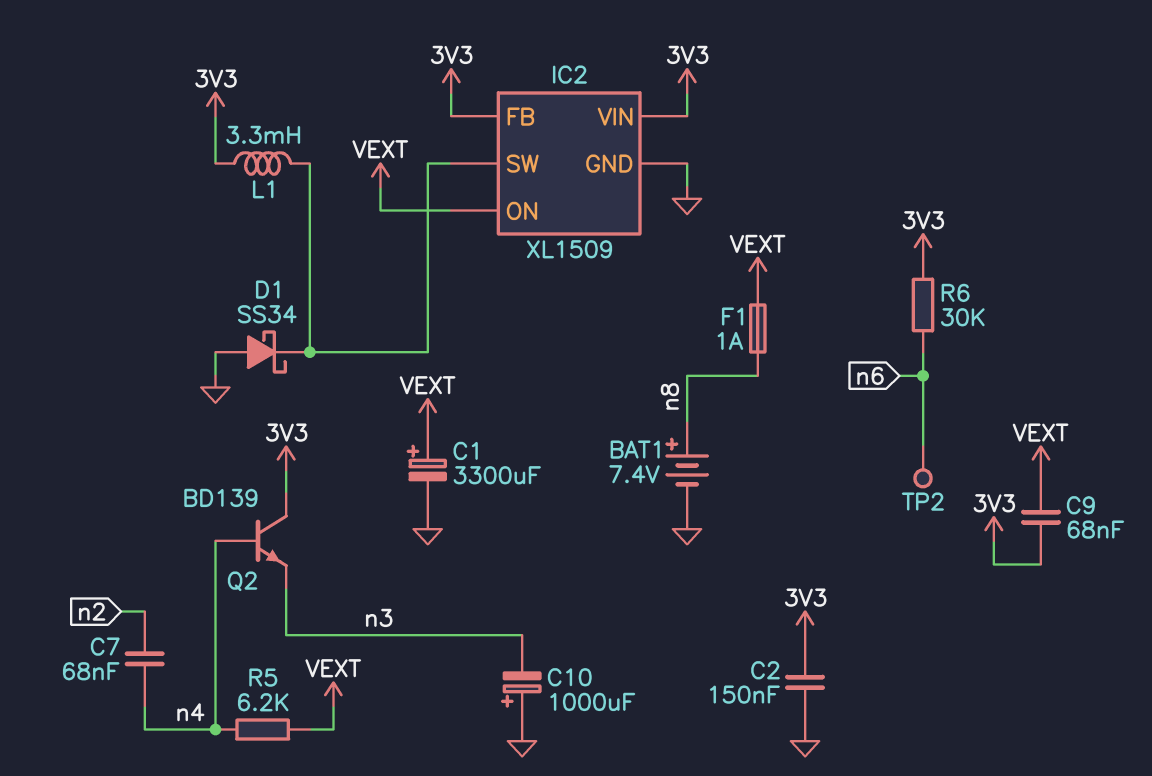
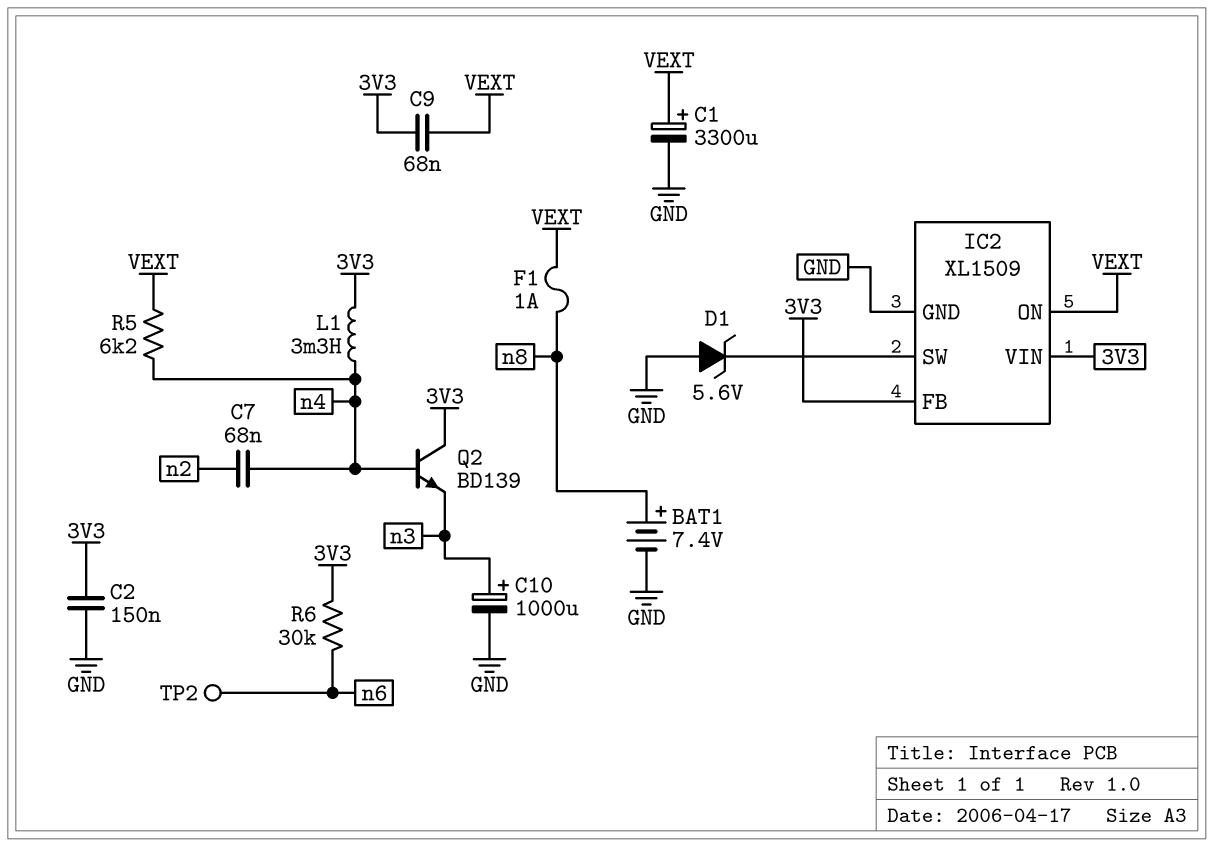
C10: 1000uF (plus GND, minus n3) -> 1000uF (plus n3, minus GND)
D1: schottky SS34 (A GND, K IC2/SW) -> zener 5.6V (A GND, K IC2/SW)
L1: 3.3mH (3V3, IC2/SW) -> 3.3mH (3V3, n4)

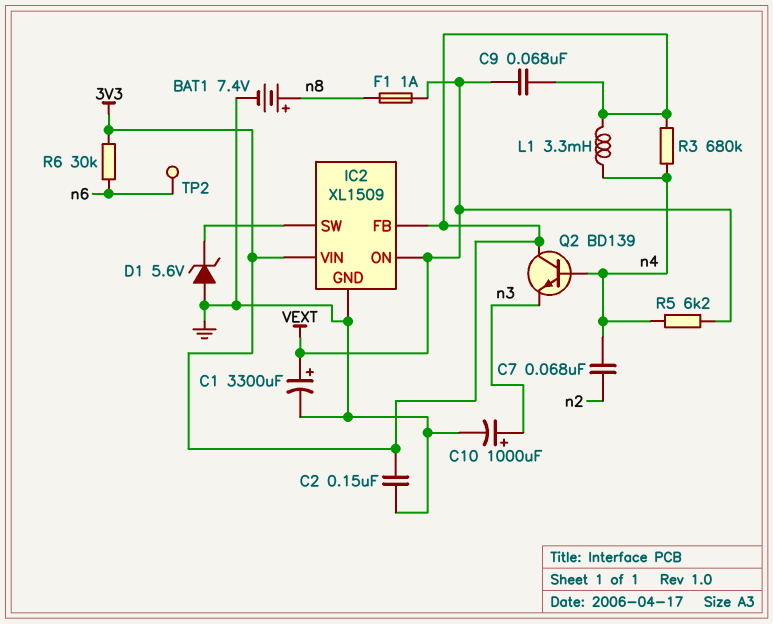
R3: none -> 680k (3V3, n4)

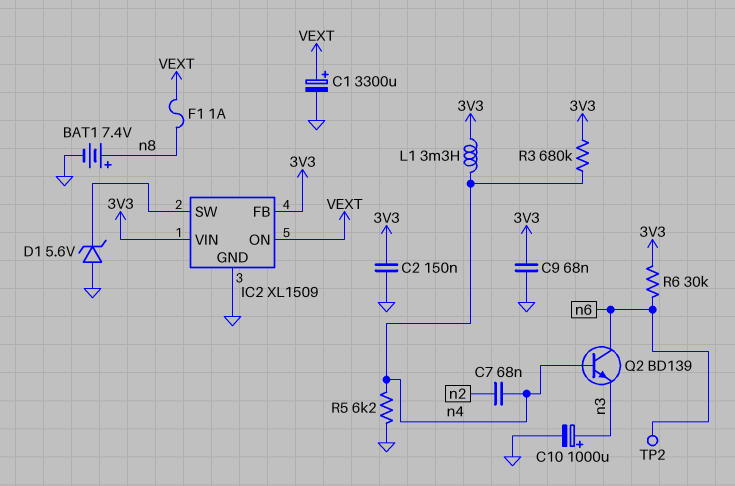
C9: 68nF (3V3, VEXT) -> 68nF (3V3, GND)
Q2: NPN BD139 (B n4, C 3V3, E n3) -> NPN BD139 (B n4, C n6, E n3)
R5: 6.2k (VEXT, n4) -> 6.2k (GND, n4)

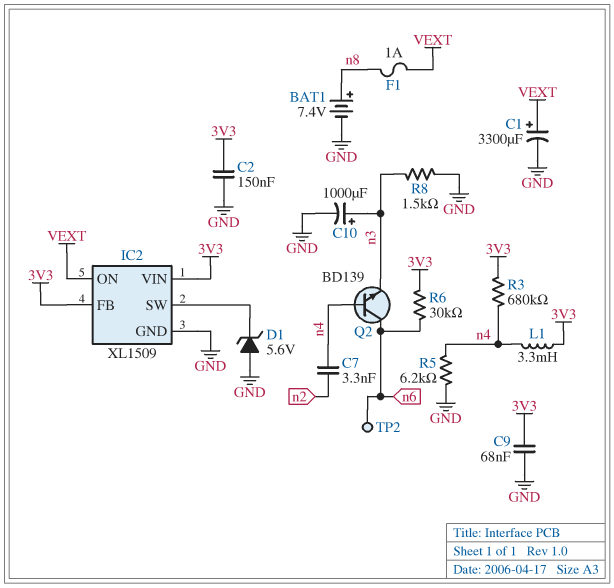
C7: 68nF (n2, n4) -> 3.3nF (n2, n4)
R8: none -> 1.5k (GND, n3)

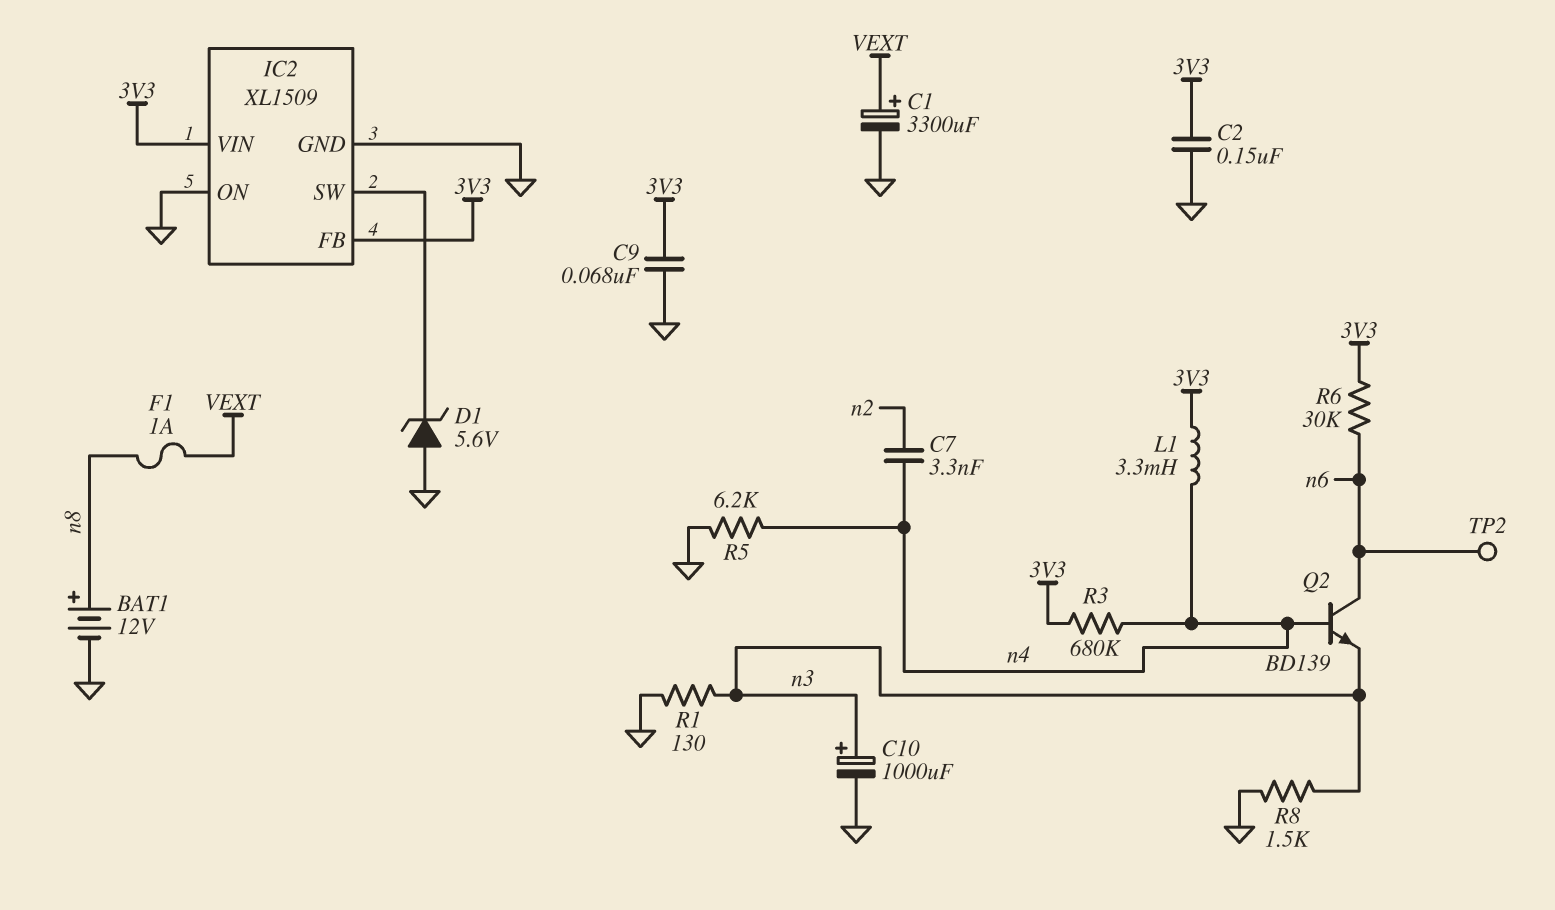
BAT1: 7.4V (plus n8, minus GND) -> 12V (plus n8, minus GND)
IC2 pin ON: VEXT -> GND
R1: none -> 130 (GND, n3)

